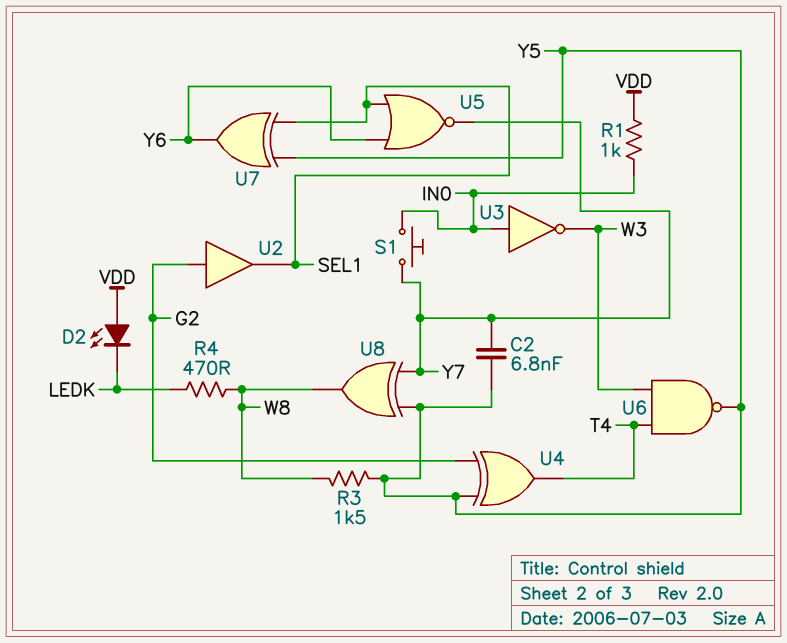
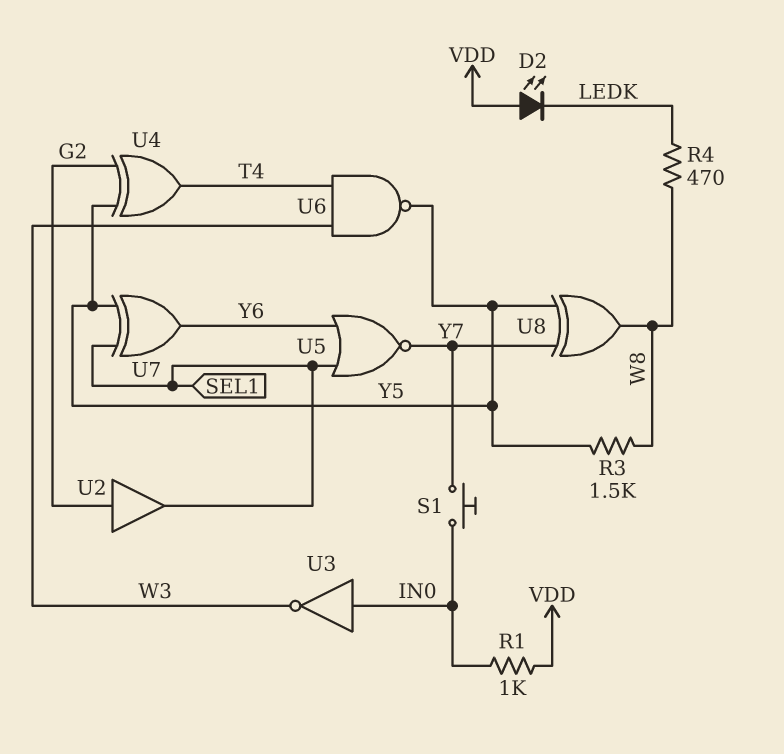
C2: 6.8nF (Y5, Y7) -> none

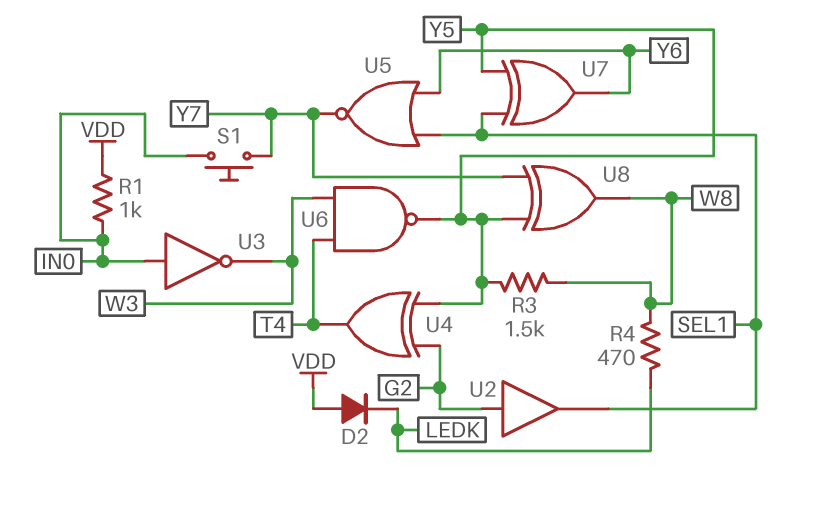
D2: LED (A VDD, K LEDK) -> diode (A VDD, K LEDK)

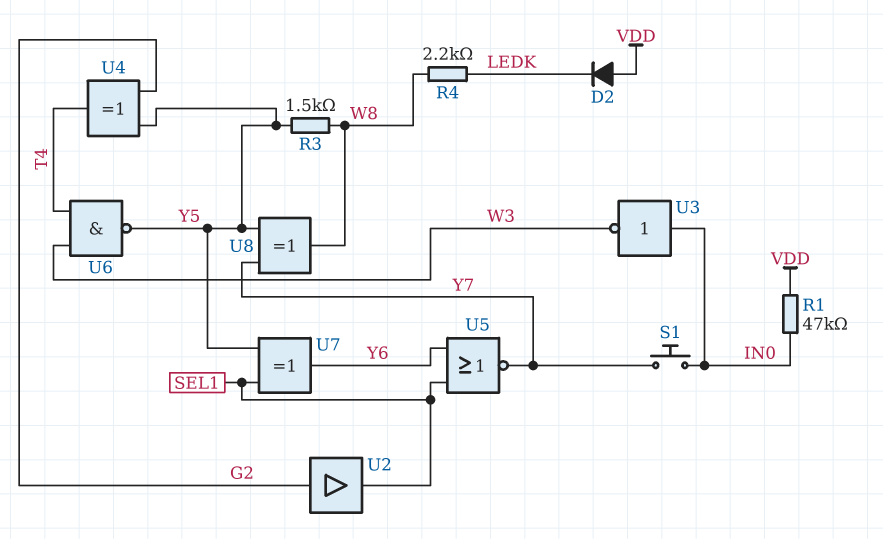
R1: 1k (IN0, VDD) -> 47k (IN0, VDD)
R4: 470 (LEDK, W8) -> 2.2k (LEDK, W8)

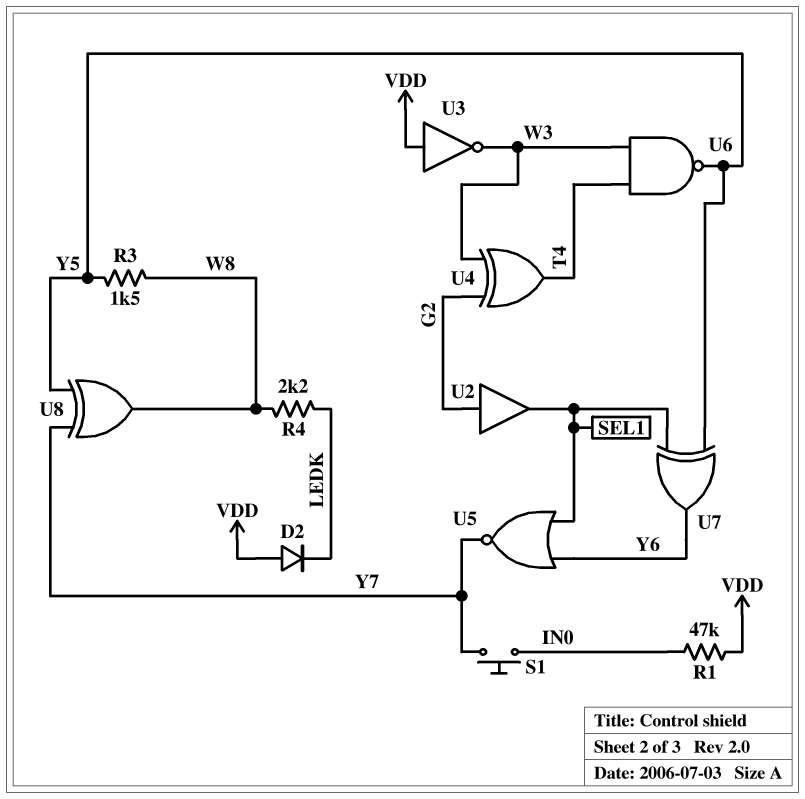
U3: NOT (in IN0, out W3) -> NOT (in VDD, out W3)
U4: XOR (in G2, in Y5, out T4) -> XOR (in G2, in W3, out T4)

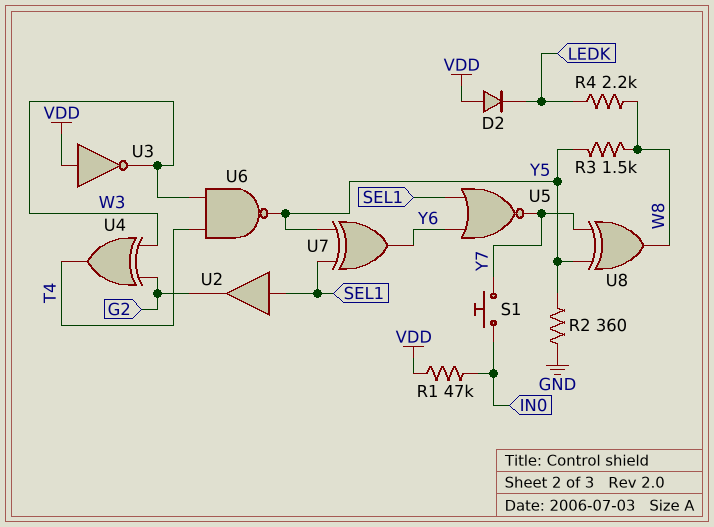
R2: none -> 360 (GND, Y5)
U2: buffer (in G2, out SEL1) -> buffer (in SEL1, out G2)

